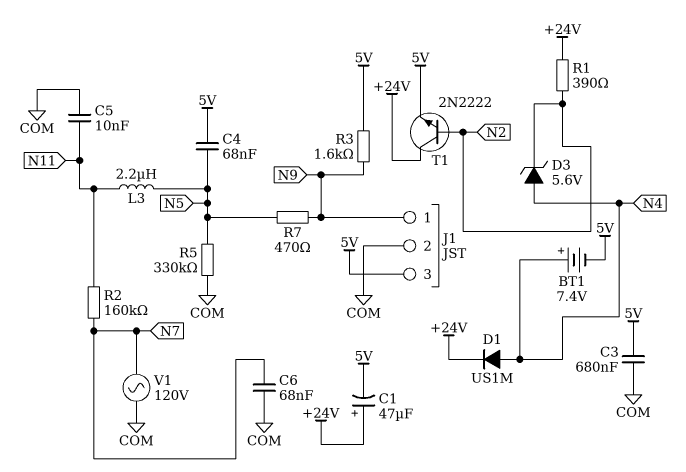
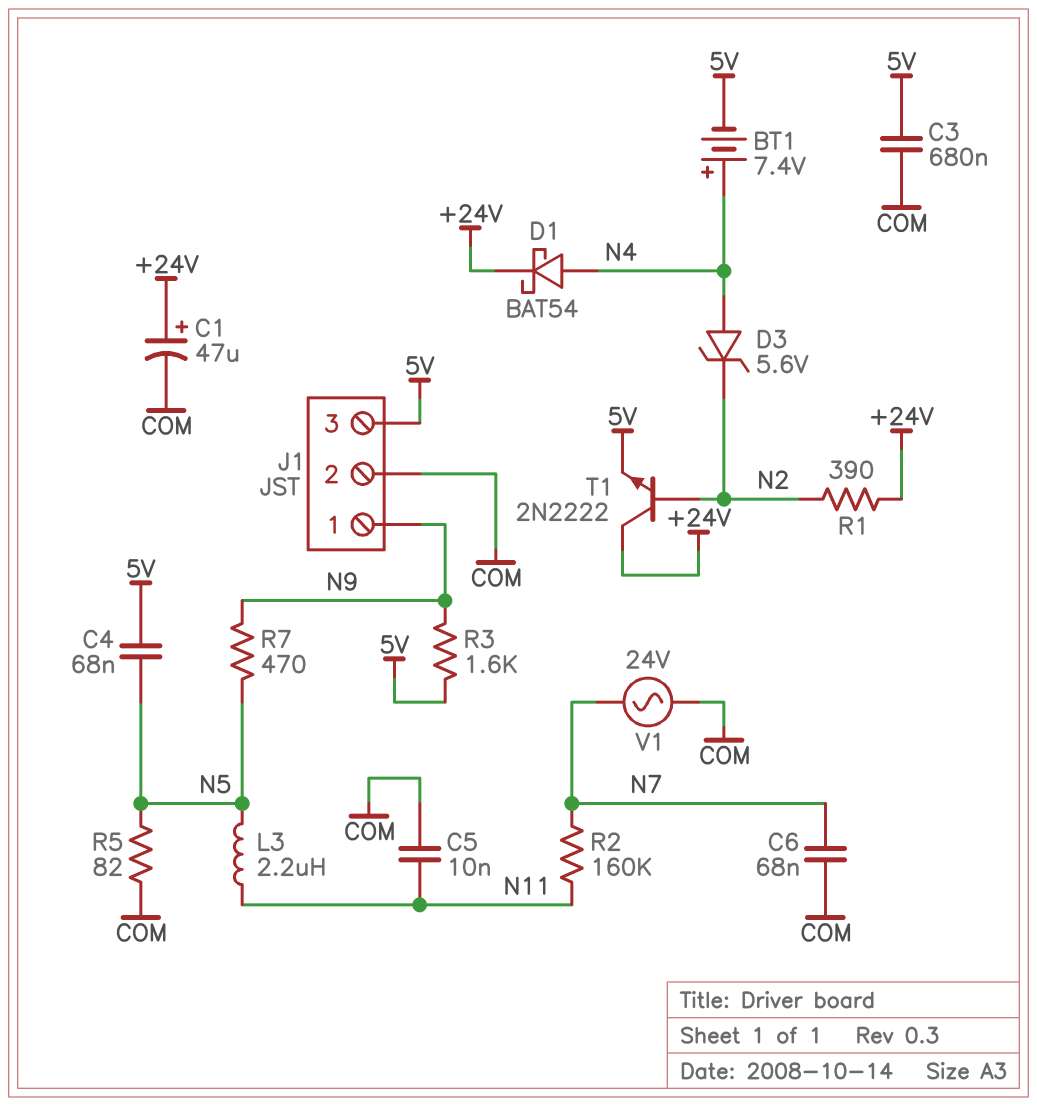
C1: 47uF (plus +24V, minus 5V) -> 47uF (plus +24V, minus COM)
D1: diode US1M (A N4, K +24V) -> schottky BAT54 (A N4, K +24V)
R5: 330k (COM, N5) -> 82 (COM, N5)
V1: AC 120V (COM, N7) -> AC 24V (COM, N7)

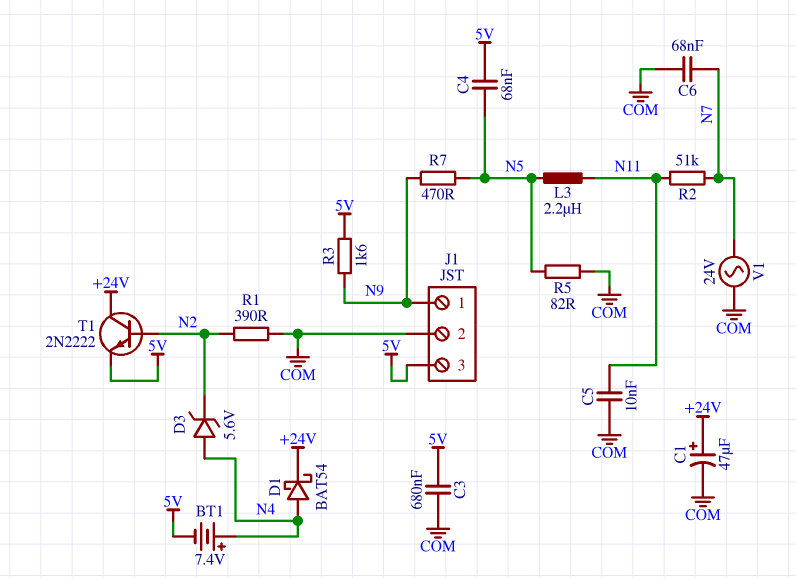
R1: 390 (+24V, N2) -> 390 (COM, N2)
R2: 160k (N7, N11) -> 51k (N7, N11)

